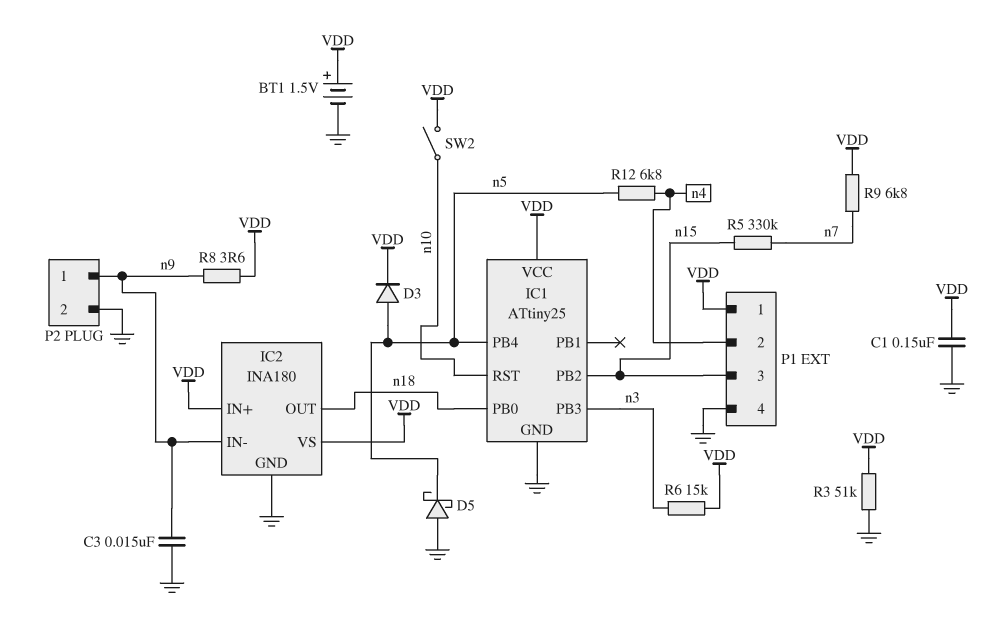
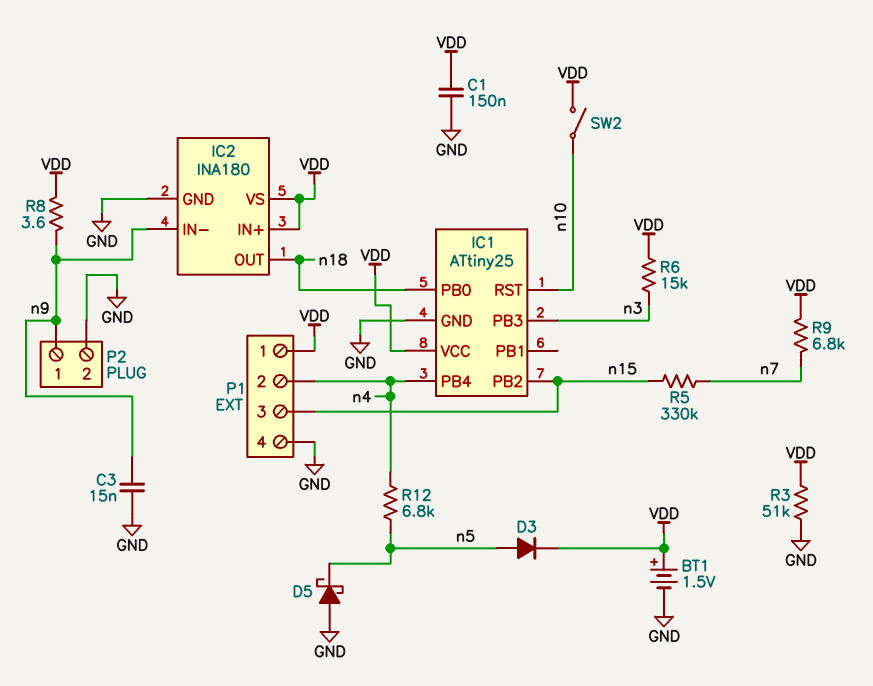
IC1 pin PB4: n5 -> n4

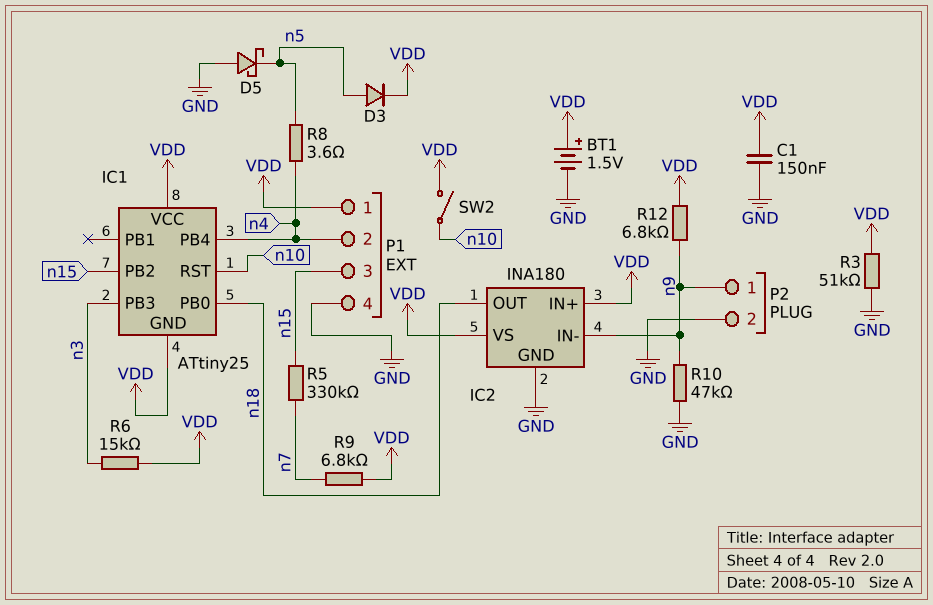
C3: 15nF (GND, n9) -> none
IC1 pin GND: GND -> VDD
R8: 3.6 (VDD, n9) -> 3.6 (n4, n5)
R10: none -> 47k (GND, n9)
R12: 6.8k (n4, n5) -> 6.8k (VDD, n9)

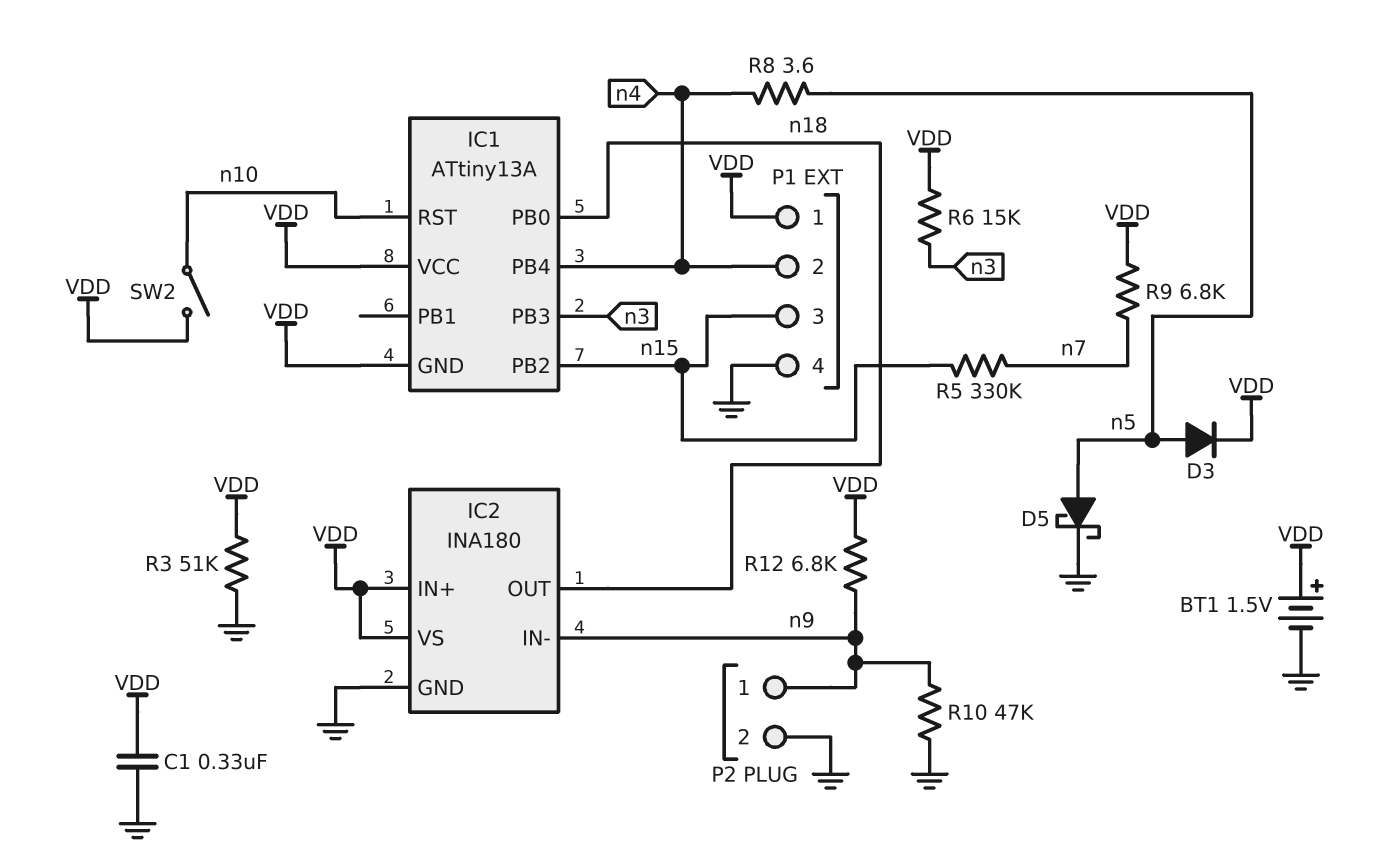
C1: 150nF (GND, VDD) -> 330nF (GND, VDD)
D5: schottky (A GND, K n5) -> schottky (A n5, K GND)
IC1: ATtiny25 -> ATtiny13A

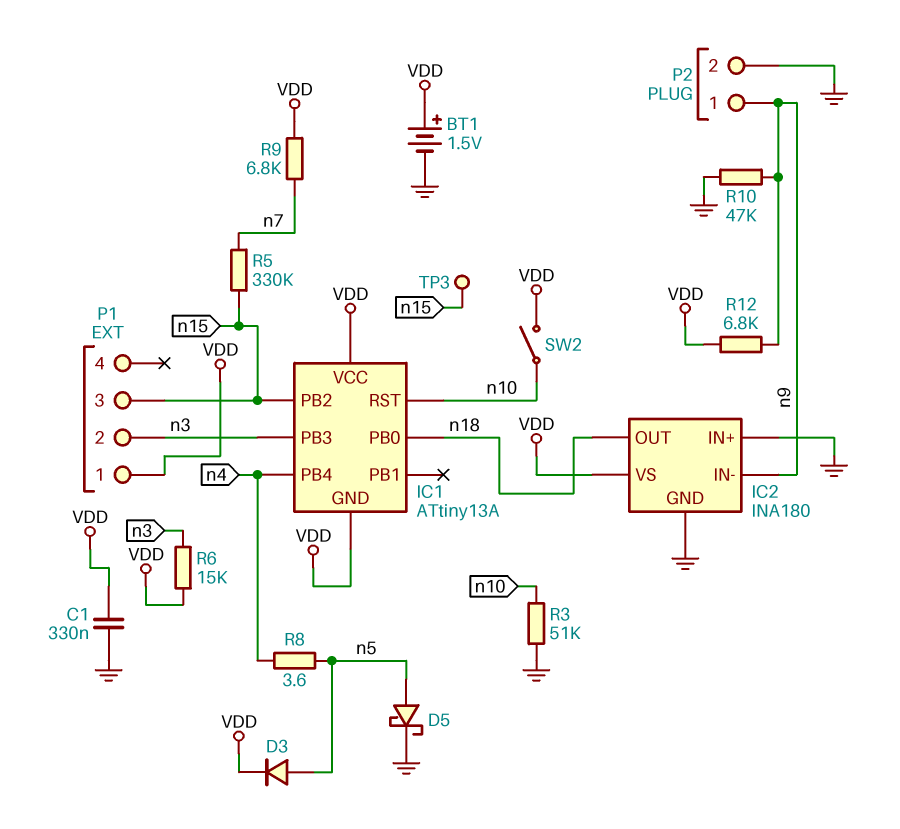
IC2 pin IN+: VDD -> GND
P1 pin 2: n4 -> n3
P1 pin 4: GND -> none
R3: 51k (GND, VDD) -> 51k (GND, n10)
TP3: none -> test point (n15)

